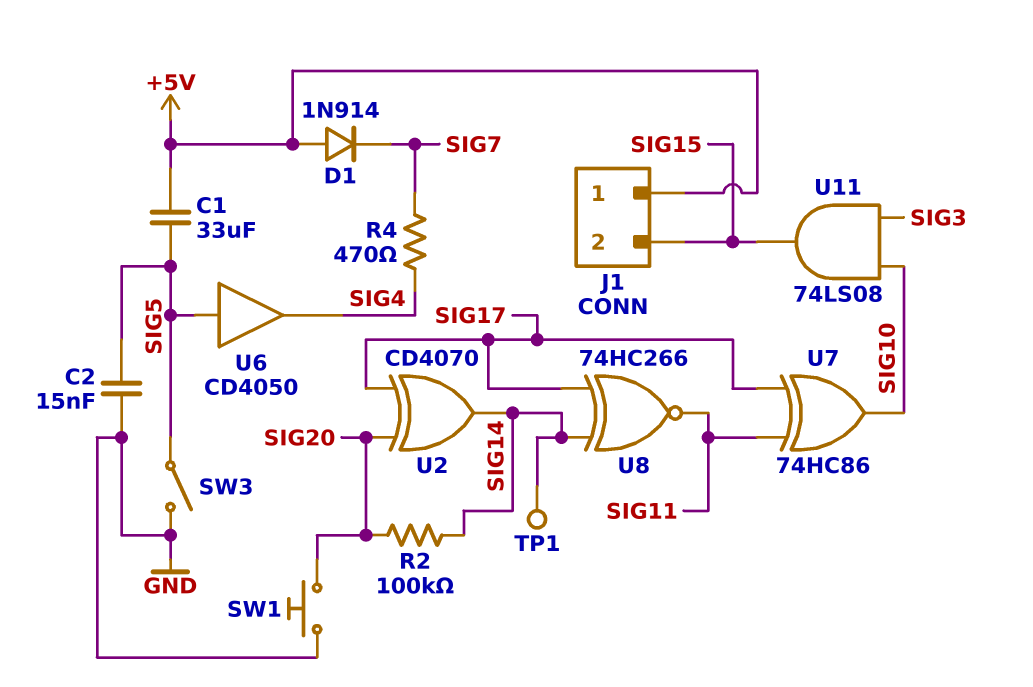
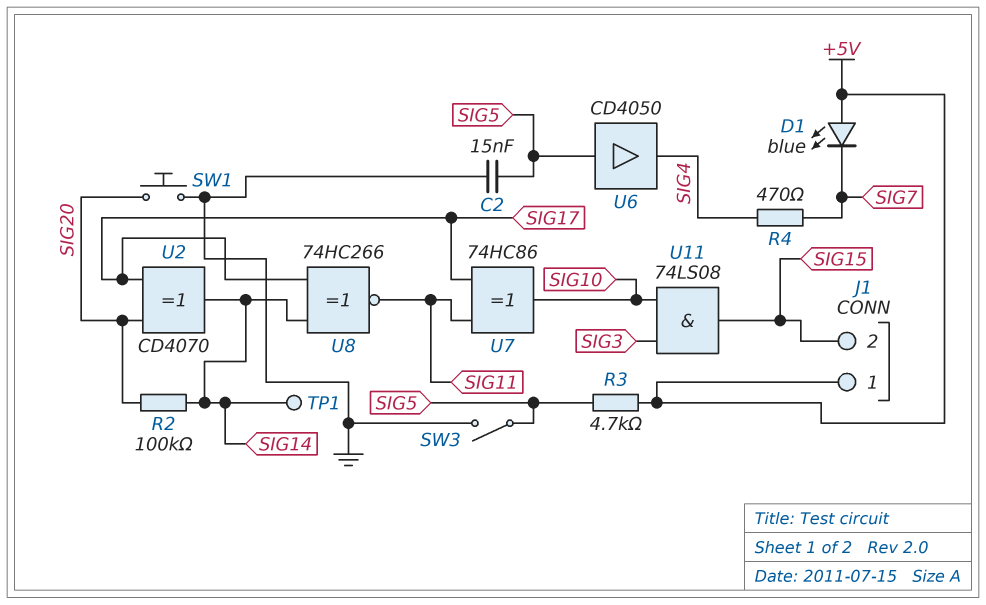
C1: 33uF (+5V, SIG5) -> none
D1: diode 1N914 (A +5V, K SIG7) -> LED blue (A +5V, K SIG7)
R3: none -> 4.7k (+5V, SIG5)

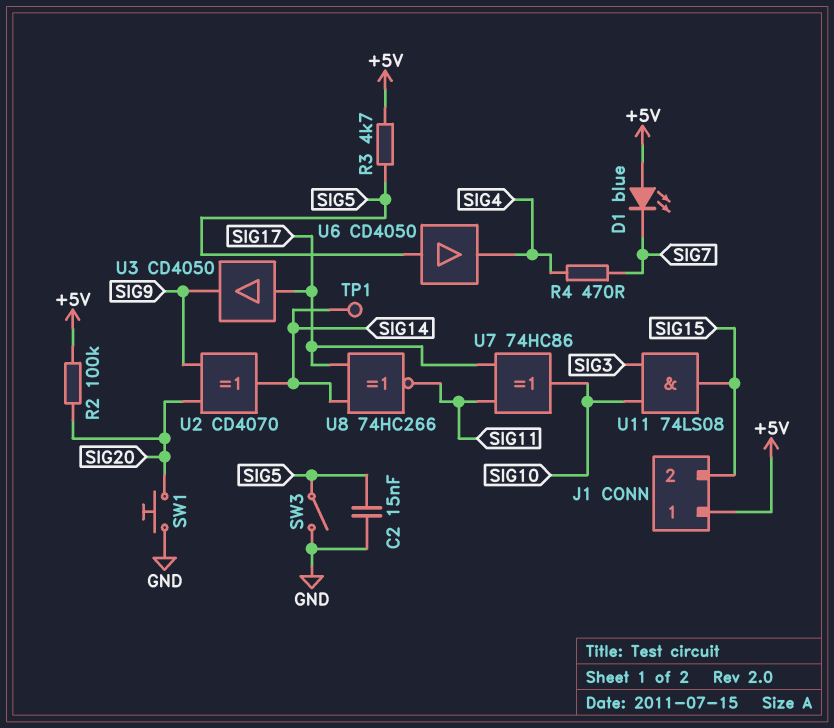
R2: 100k (SIG14, SIG20) -> 100k (+5V, SIG20)
U2: XOR CD4070 (in SIG17, in SIG20, out SIG14) -> XOR CD4070 (in SIG9, in SIG20, out SIG14)
U3: none -> buffer CD4050 (in SIG17, out SIG9)

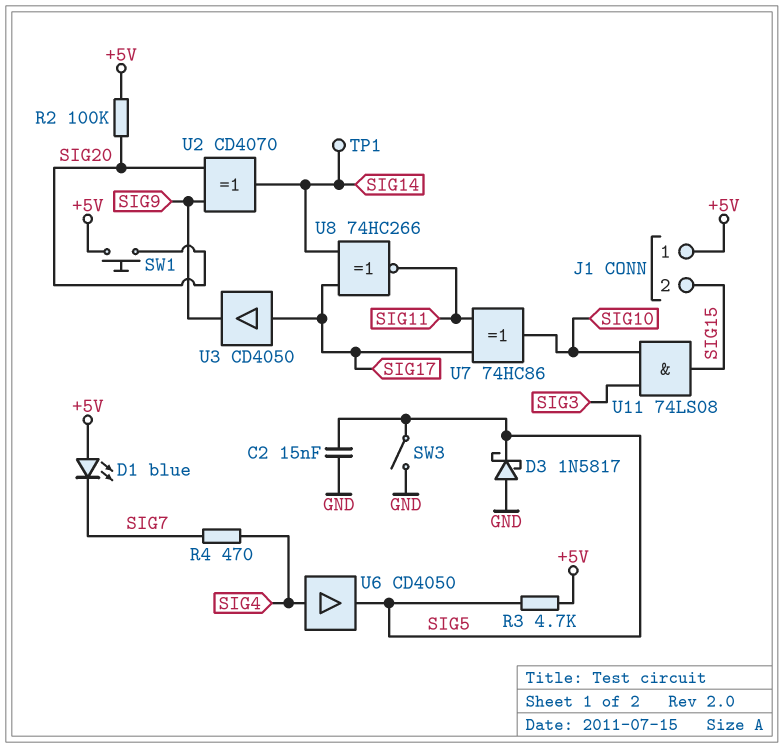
D3: none -> schottky 1N5817 (A GND, K SIG5)
SW1: button (GND, SIG20) -> button (+5V, SIG20)
U6: buffer CD4050 (in SIG5, out SIG4) -> buffer CD4050 (in SIG4, out SIG5)

